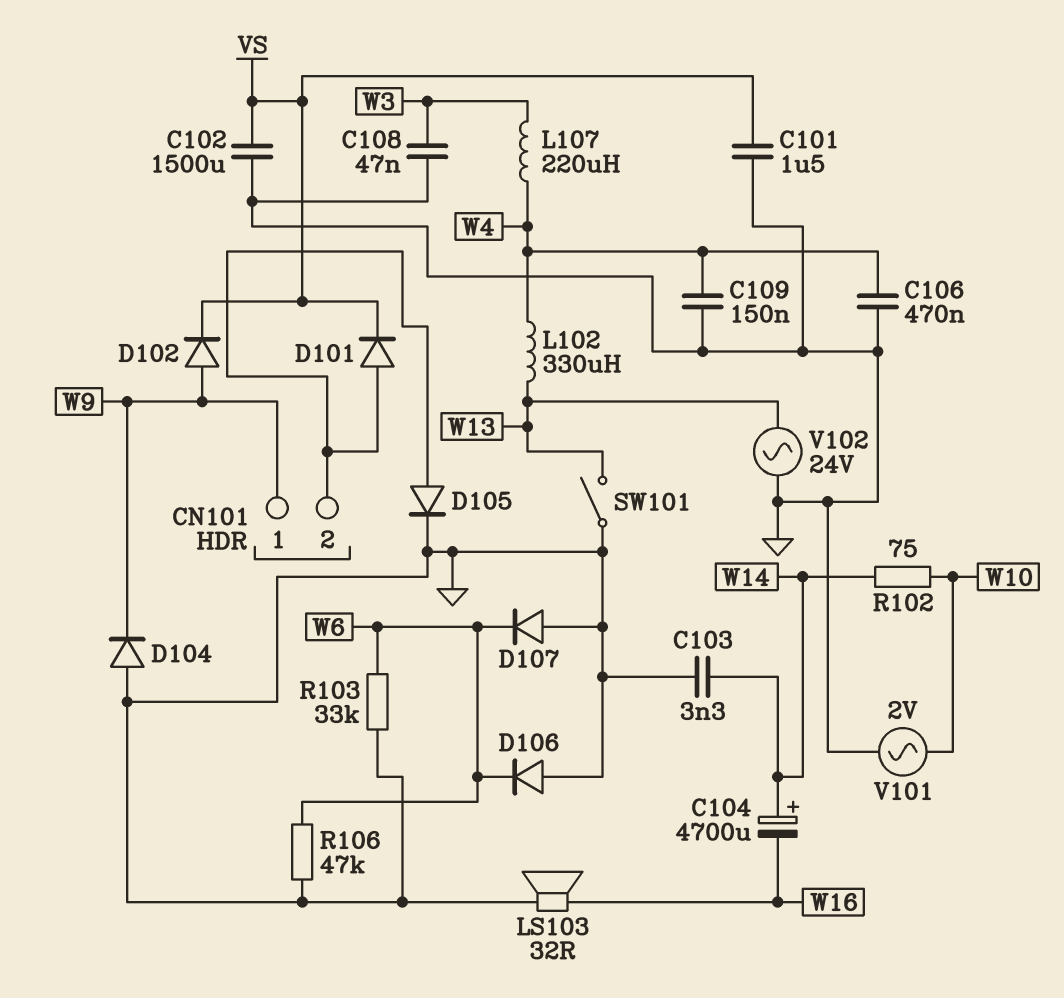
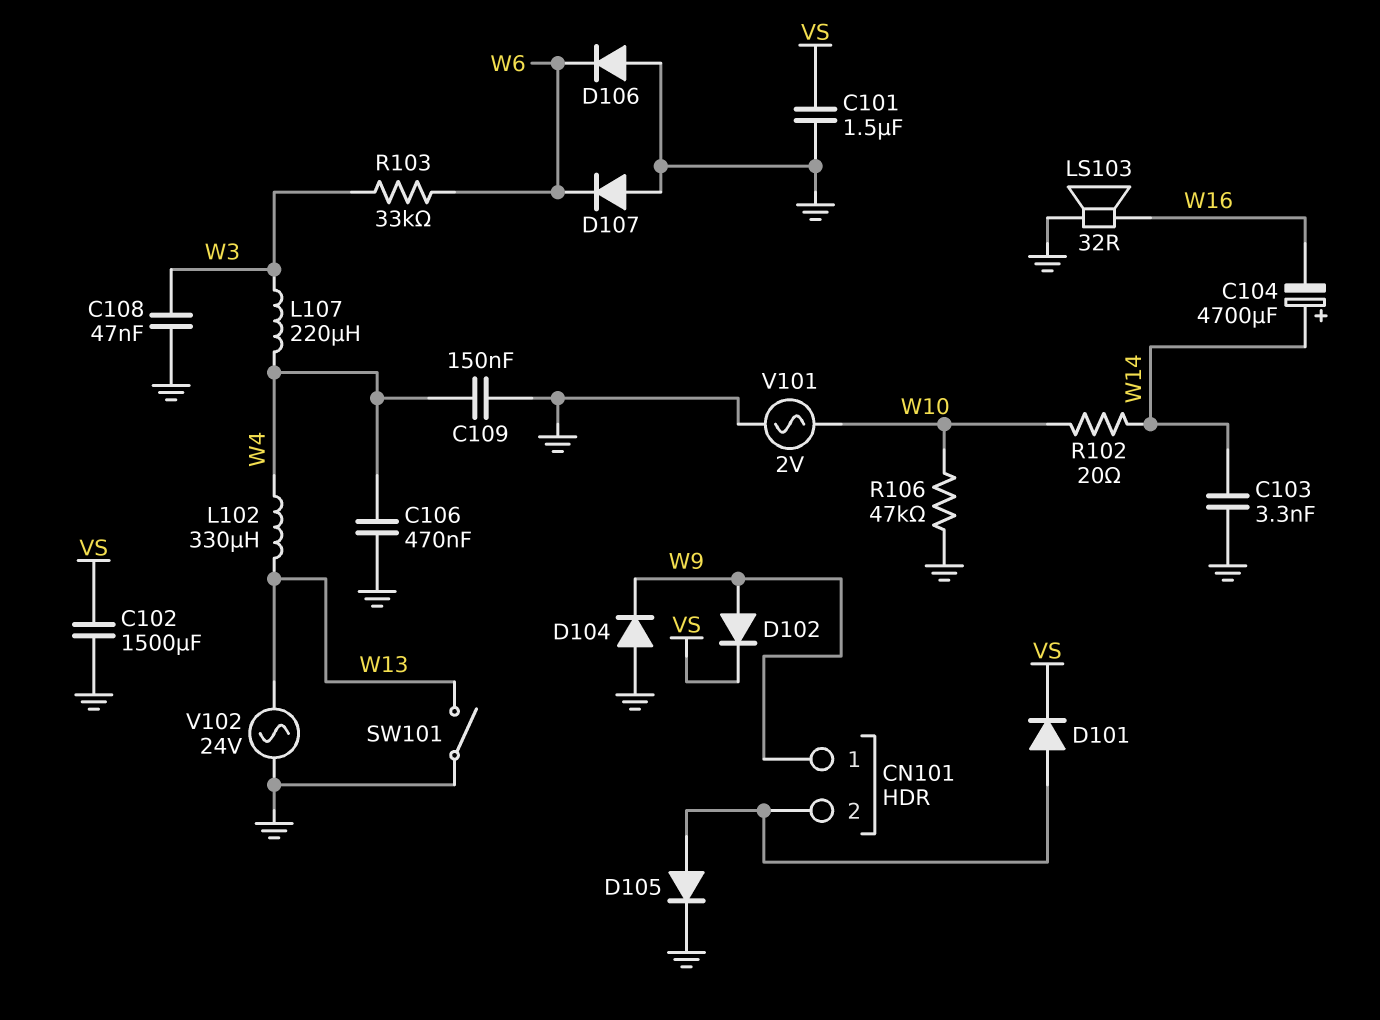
R102: 75 (W10, W14) -> 20 (W10, W14)
R103: 33k (GND, W6) -> 33k (W3, W6)
R106: 47k (GND, W6) -> 47k (GND, W10)

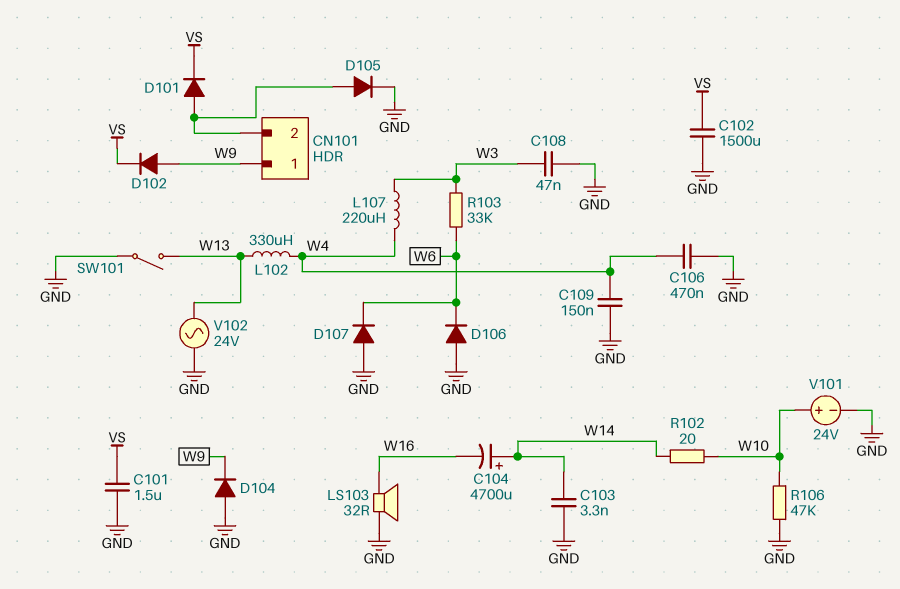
V101: AC 2V (GND, W10) -> 24V (plus W10, minus GND)

